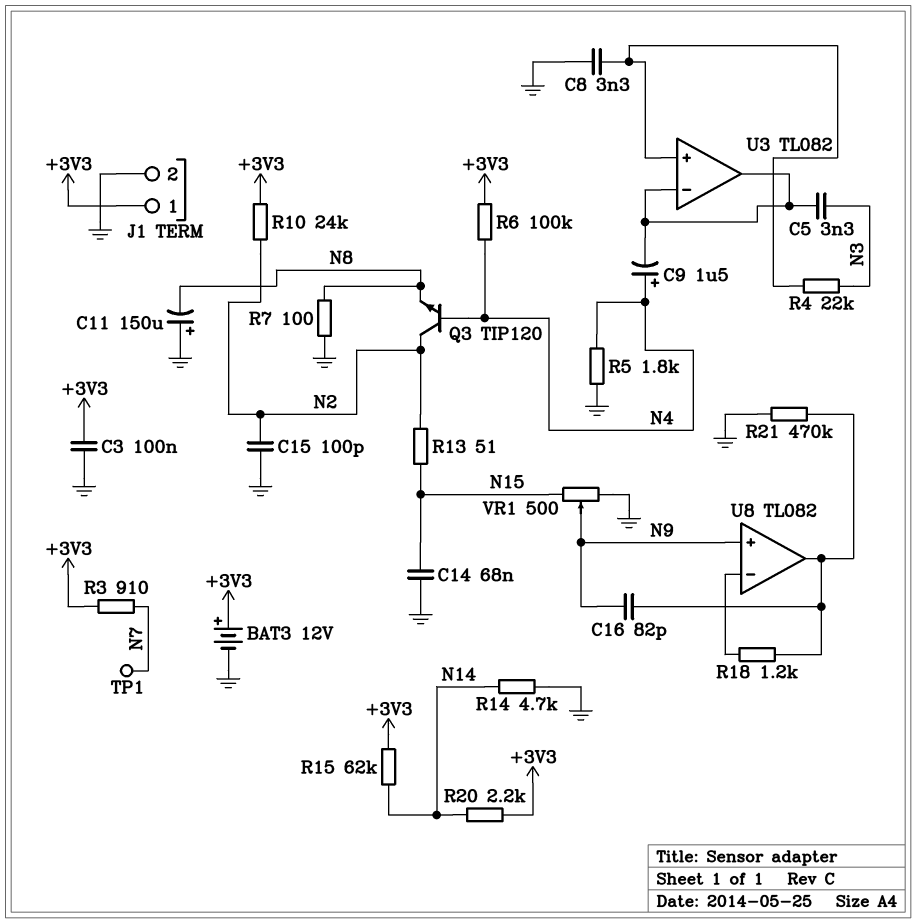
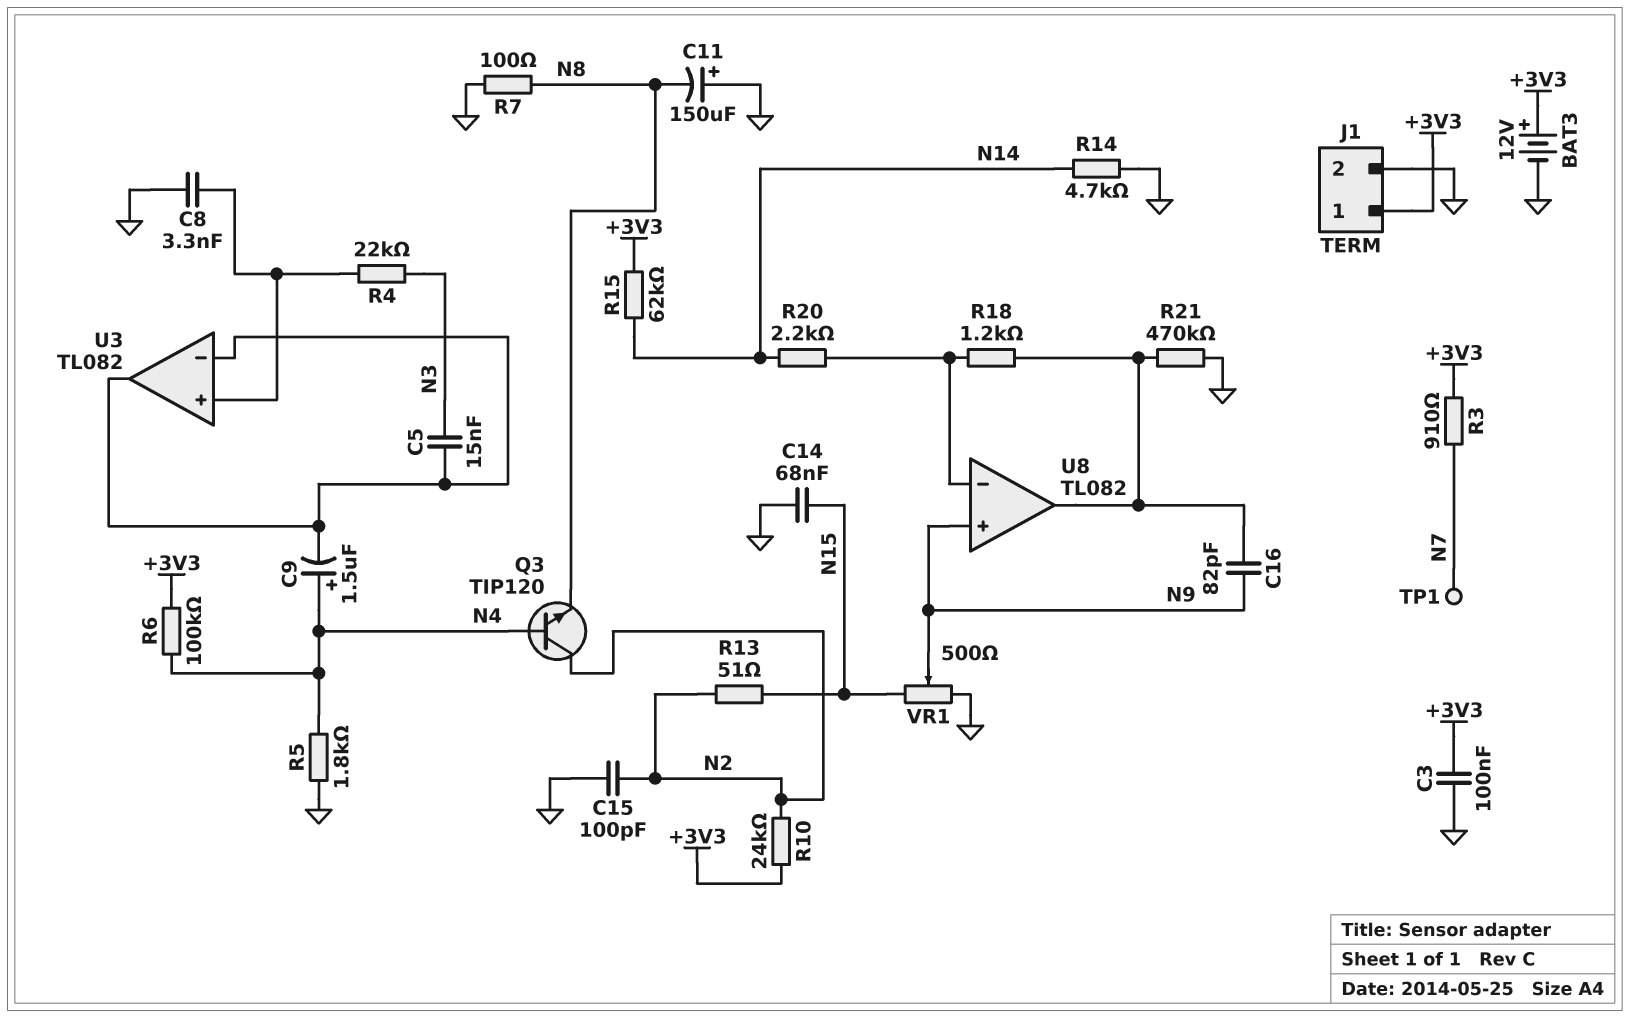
C5: 3.3nF (N3, U3/in-) -> 15nF (N3, U3/in-)
R20: 2.2k (+3V3, N14) -> 2.2k (N14, U8/in-)

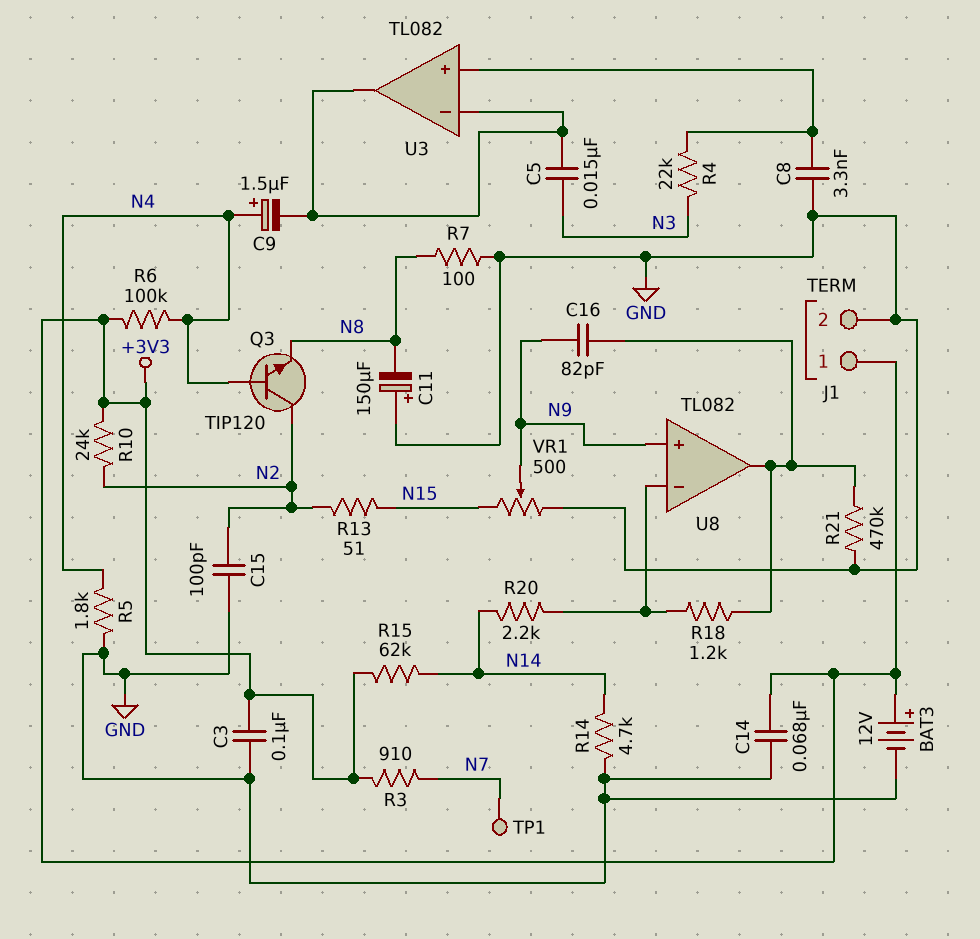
C14: 68nF (GND, N15) -> 68nF (+3V3, GND)

